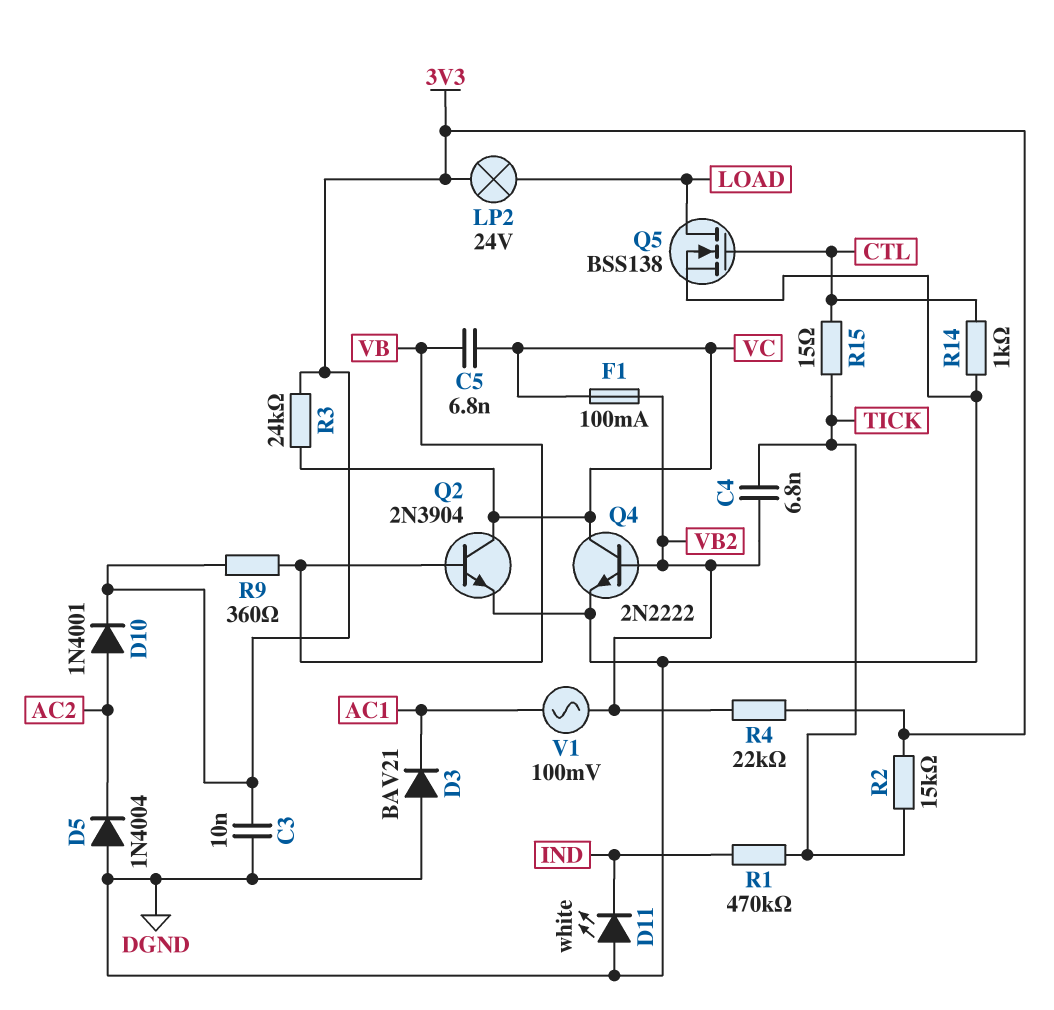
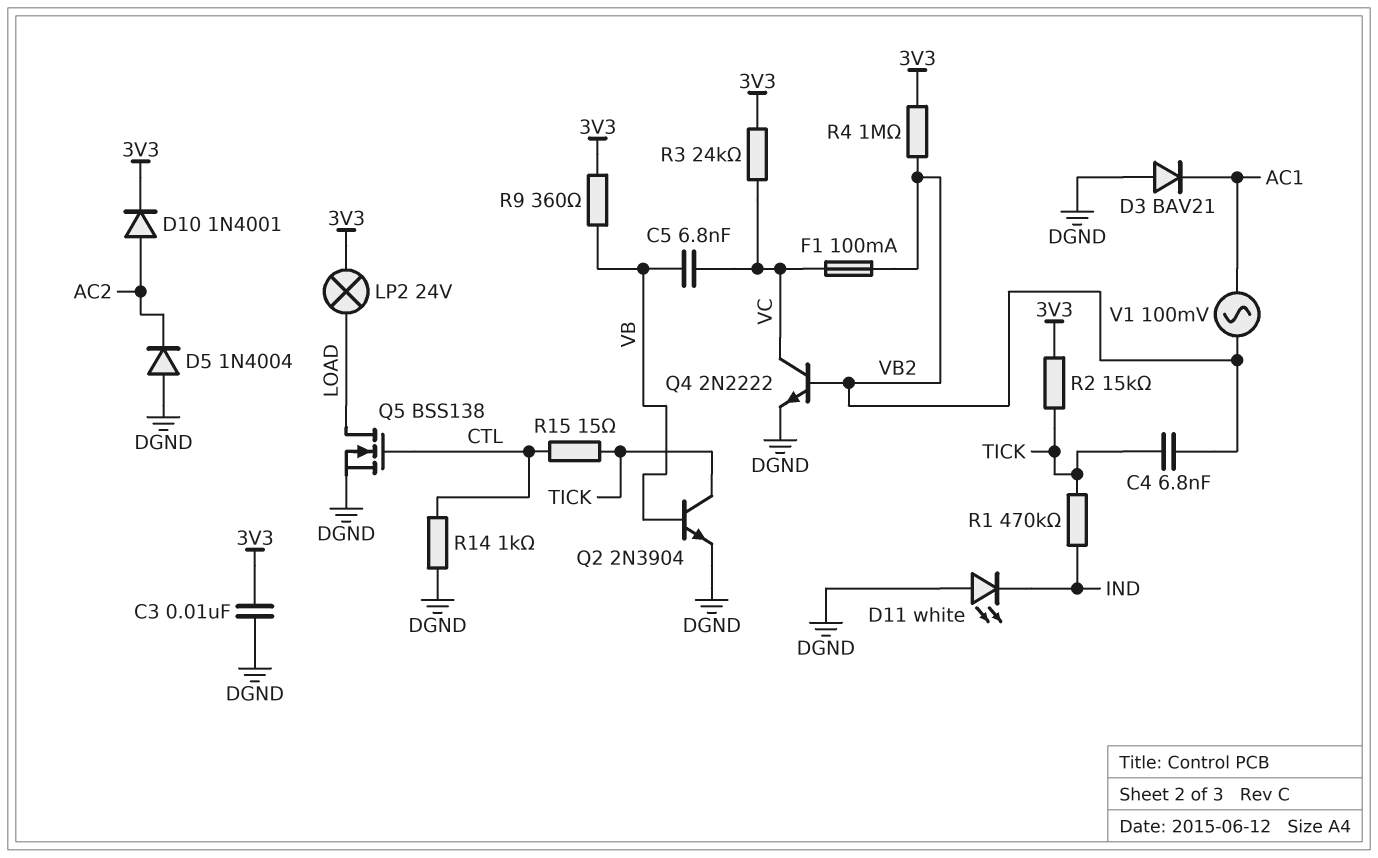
Q2: NPN 2N3904 (B VB, C VC, E DGND) -> NPN 2N3904 (B VB, C TICK, E DGND)
R4: 22k (3V3, VB2) -> 1M (3V3, VB2)

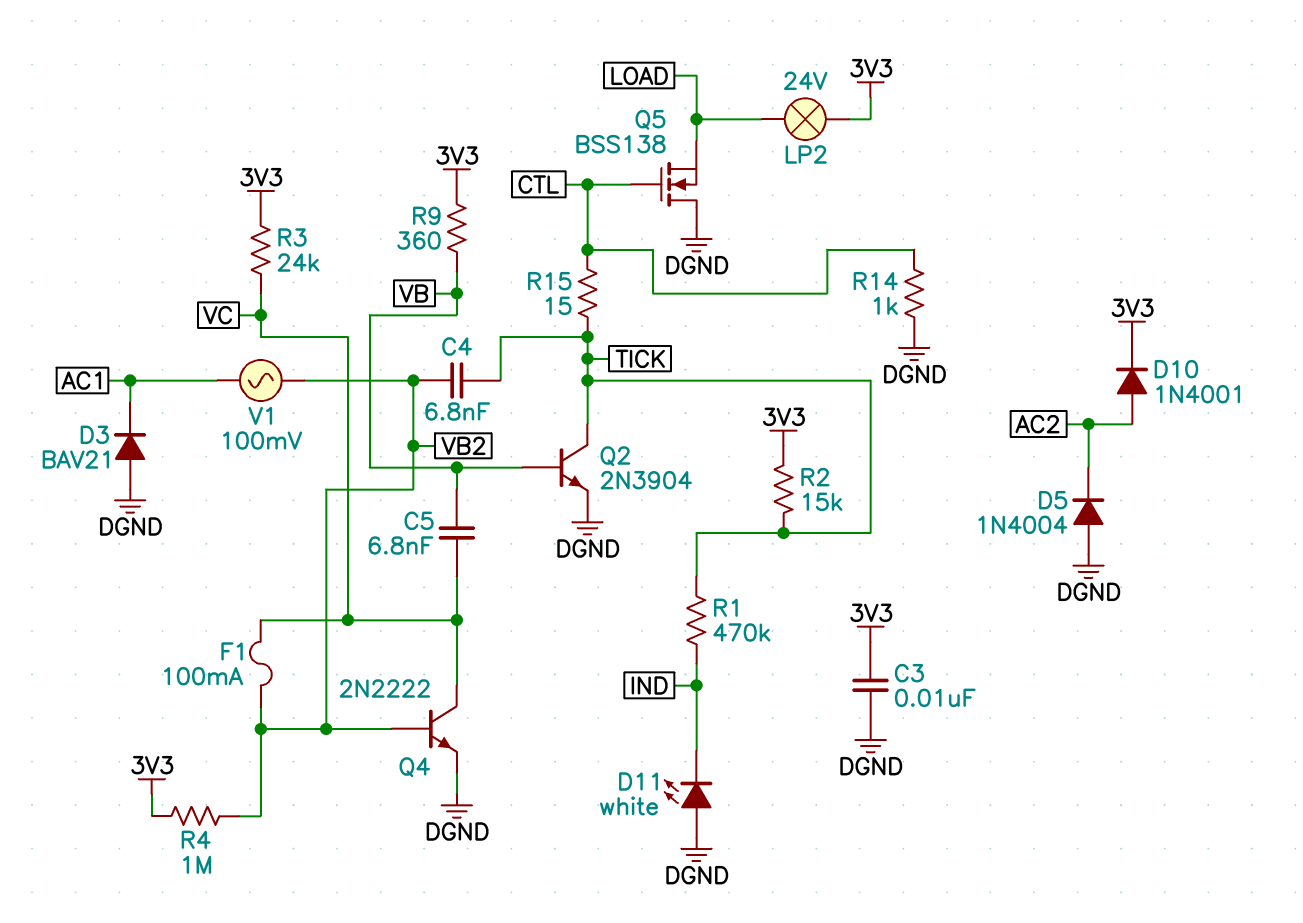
Q5: NMOS BSS138 (G CTL, D LOAD, S DGND) -> NMOS BSS138 (G CTL, D DGND, S LOAD)

